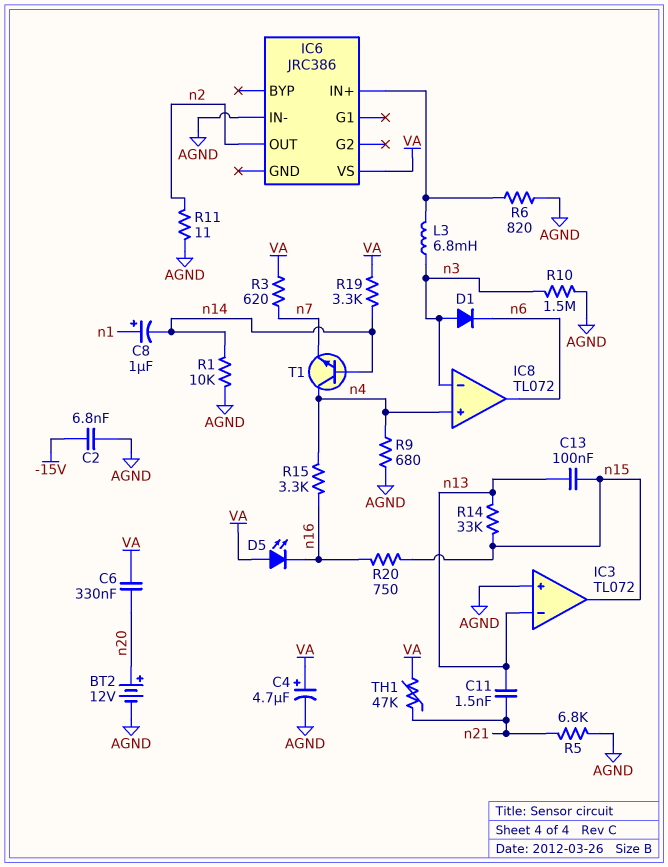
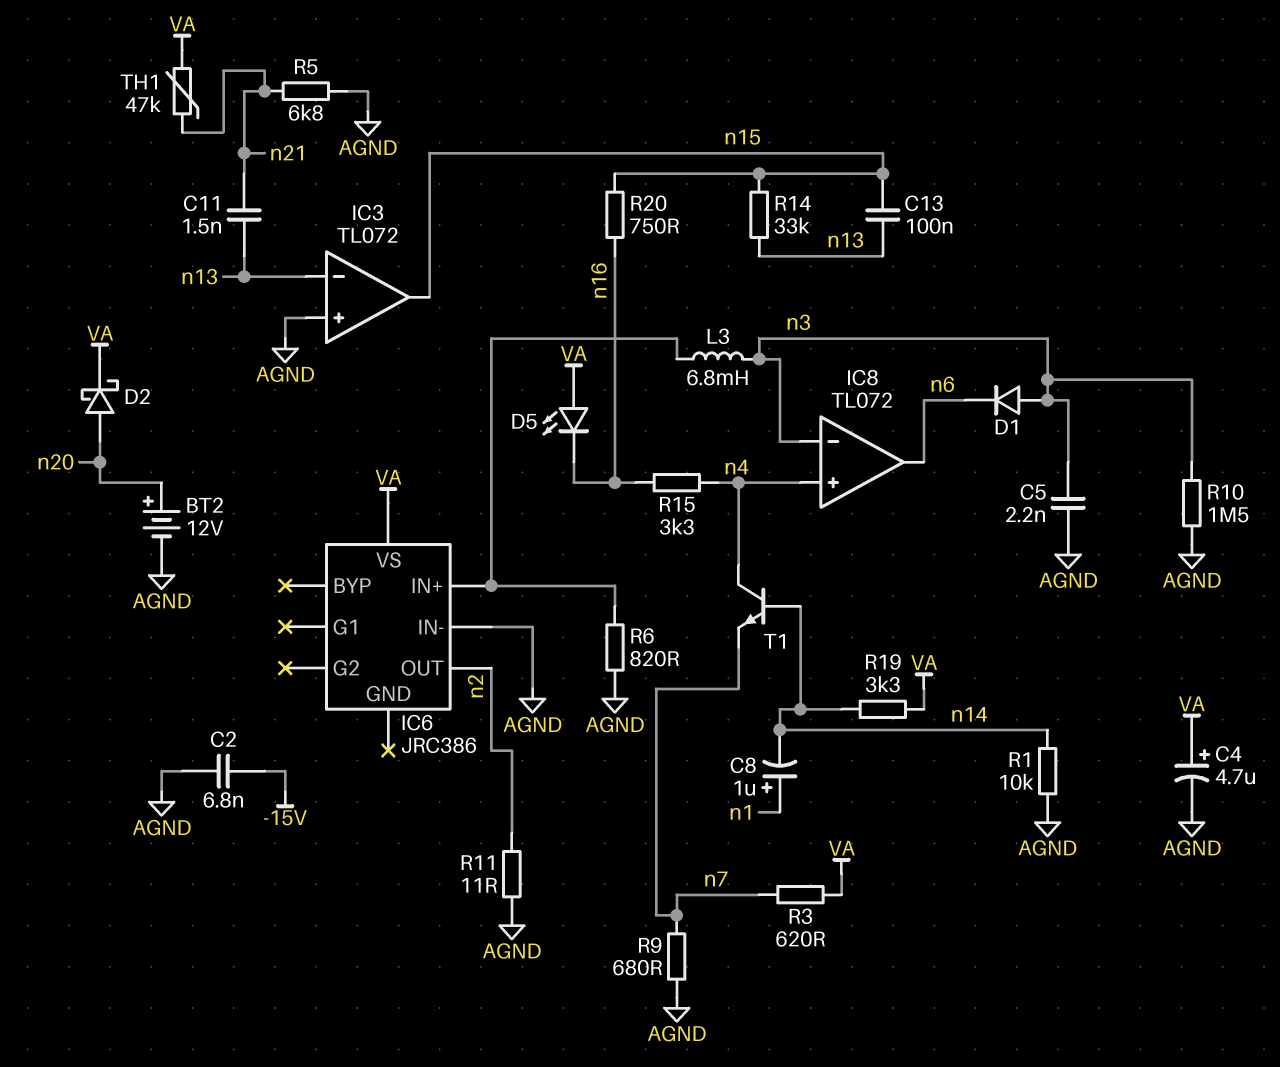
C5: none -> 2.2nF (AGND, n3)
C6: 330nF (VA, n20) -> none
D2: none -> schottky (A n20, K VA)
R9: 680 (AGND, n4) -> 680 (AGND, n7)

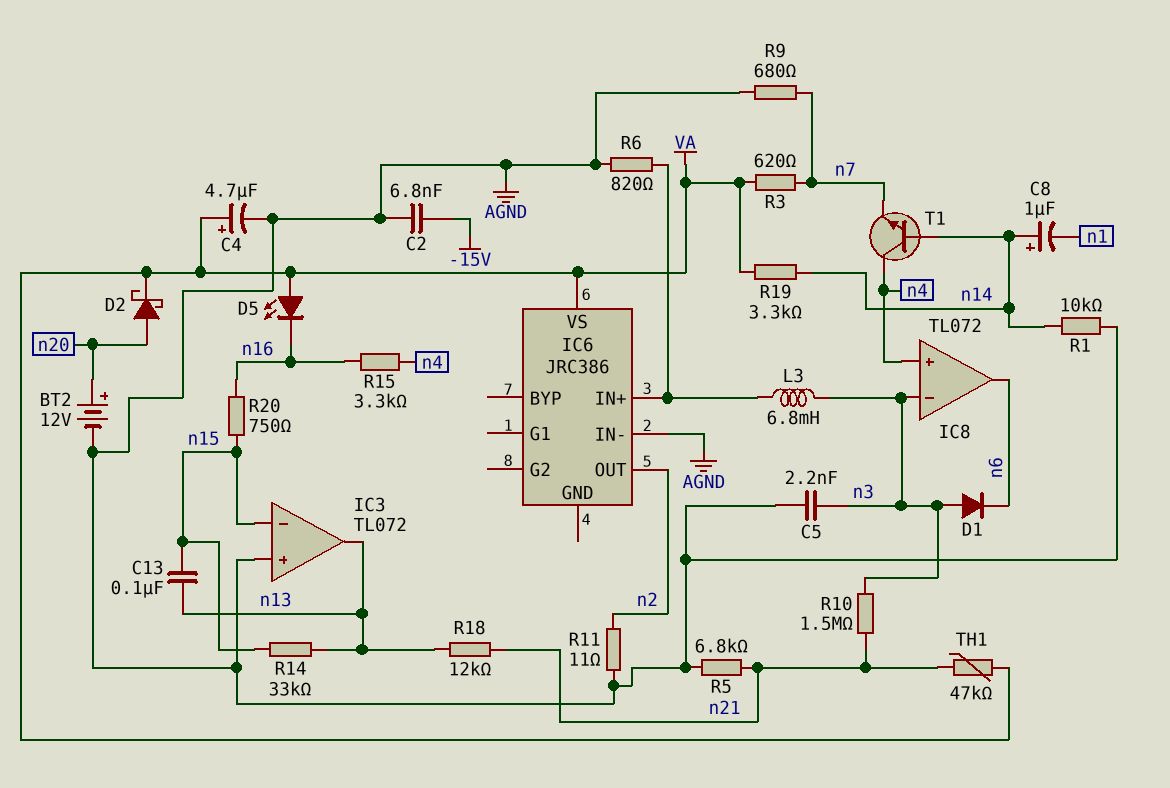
C8: 1uF (plus n1, minus n14) -> 1uF (plus n14, minus n1)
C11: 1.5nF (n13, n21) -> none
IC3 pin in-: n13 -> n15
IC3 pin out: n15 -> n13
R10: 1.5M (AGND, n3) -> 1.5M (n3, n21)
R18: none -> 12k (n13, n21)

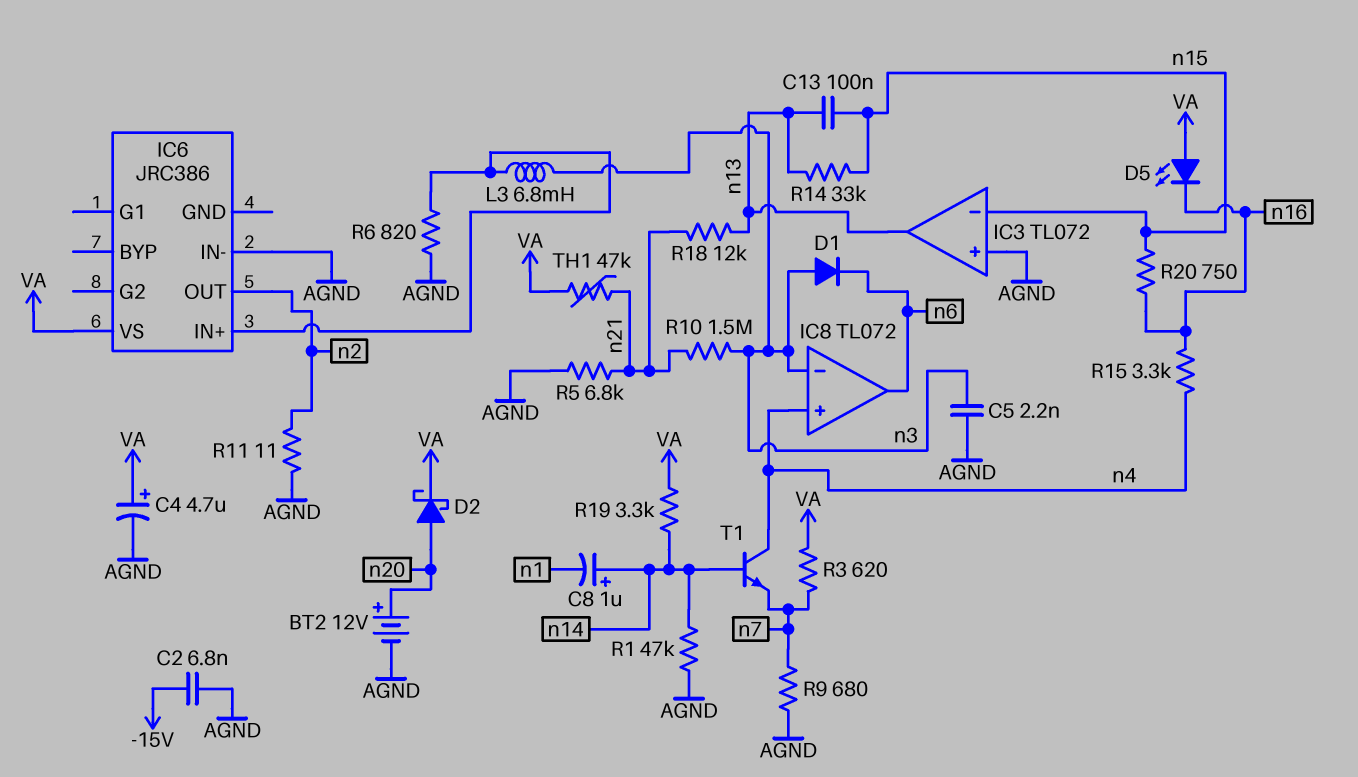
R1: 10k (AGND, n14) -> 47k (AGND, n14)

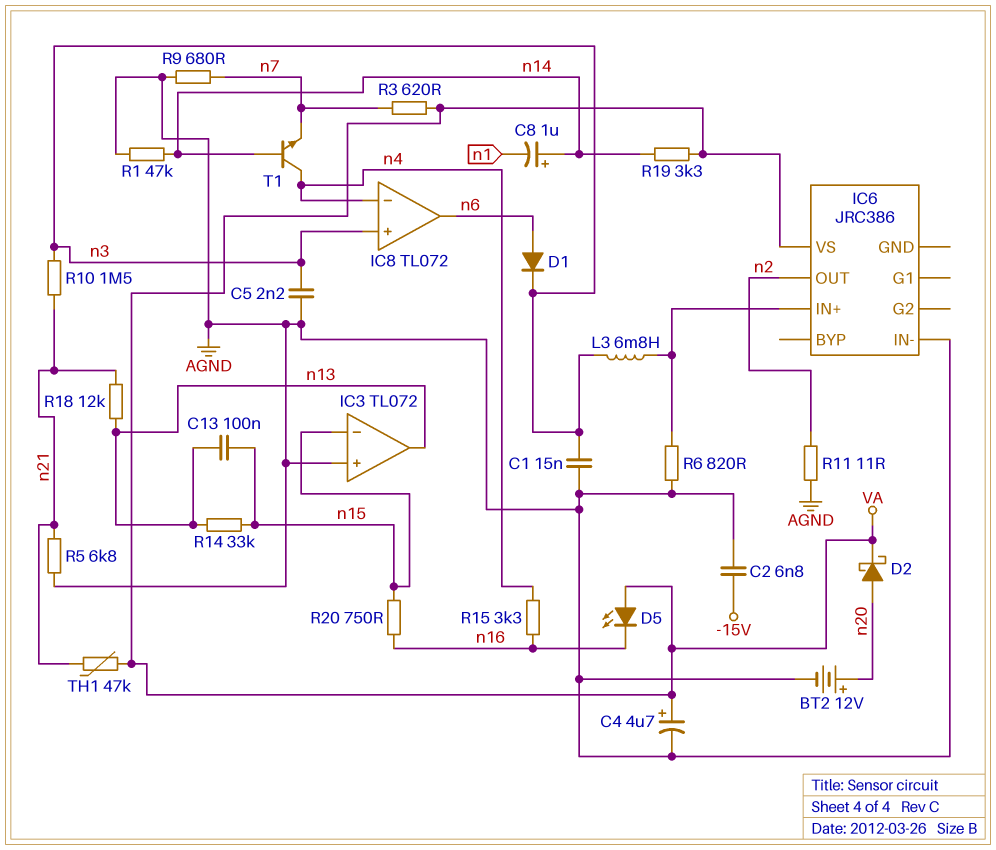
C1: none -> 15nF (AGND, n3)
D1: diode (A n3, K n6) -> diode (A n6, K n3)
IC8 pin in+: n4 -> n3
IC8 pin in-: n3 -> n4

